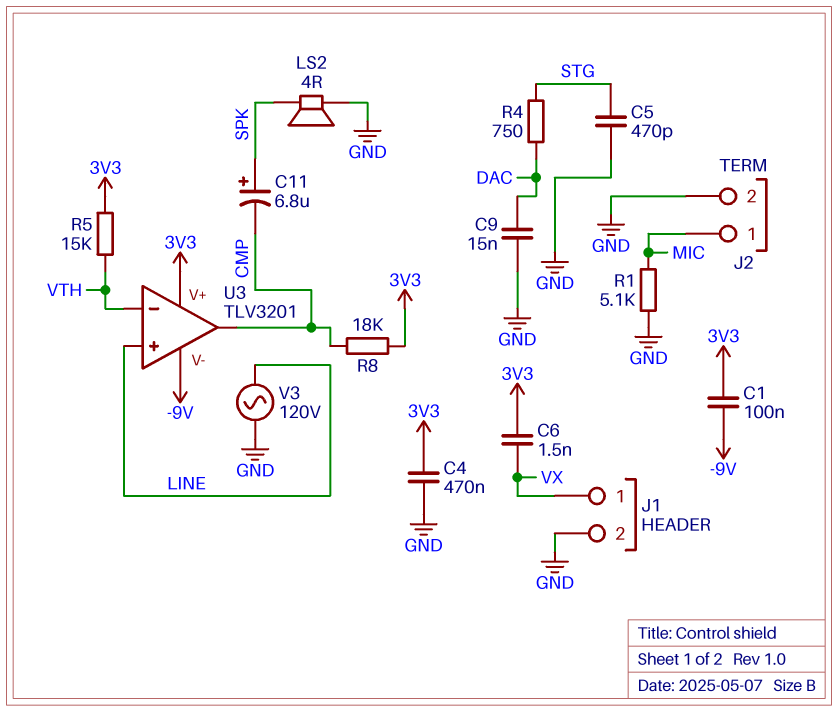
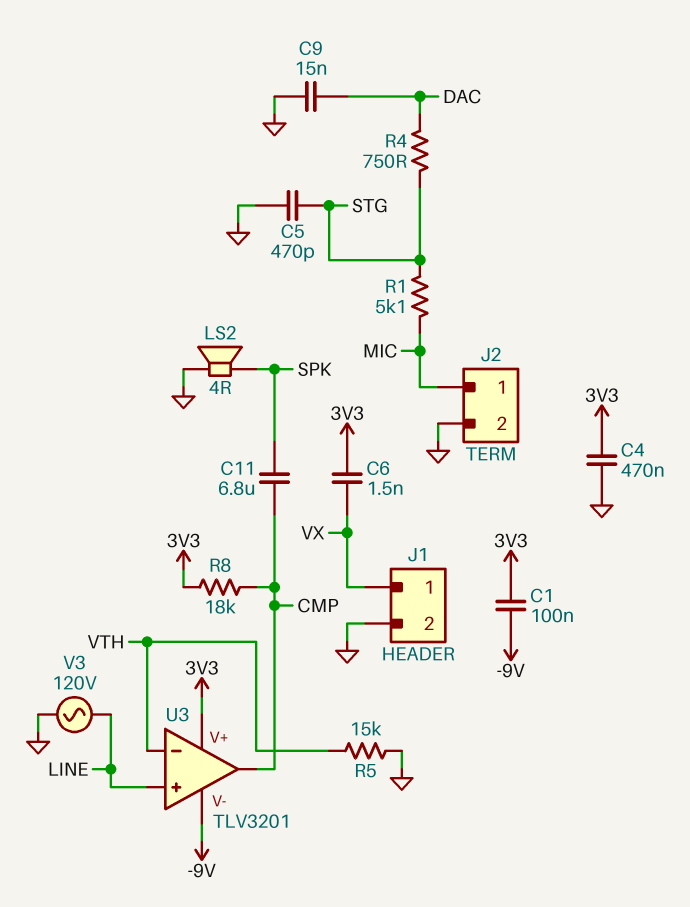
C11: 6.8uF (plus SPK, minus CMP) -> 6.8uF (CMP, SPK)
R1: 5.1k (GND, MIC) -> 5.1k (MIC, STG)
R5: 15k (3V3, VTH) -> 15k (GND, VTH)

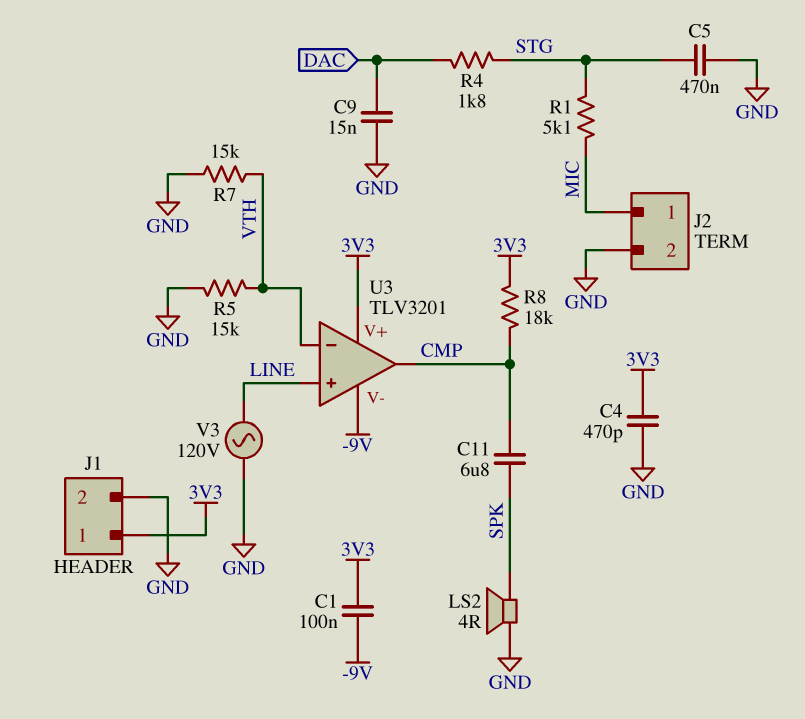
C4: 470nF (3V3, GND) -> 470pF (3V3, GND)
C5: 470pF (GND, STG) -> 470nF (GND, STG)
C6: 1.5nF (3V3, VX) -> none
J1 pin 1: VX -> 3V3
R4: 750 (DAC, STG) -> 1.8k (DAC, STG)
R7: none -> 15k (GND, VTH)

